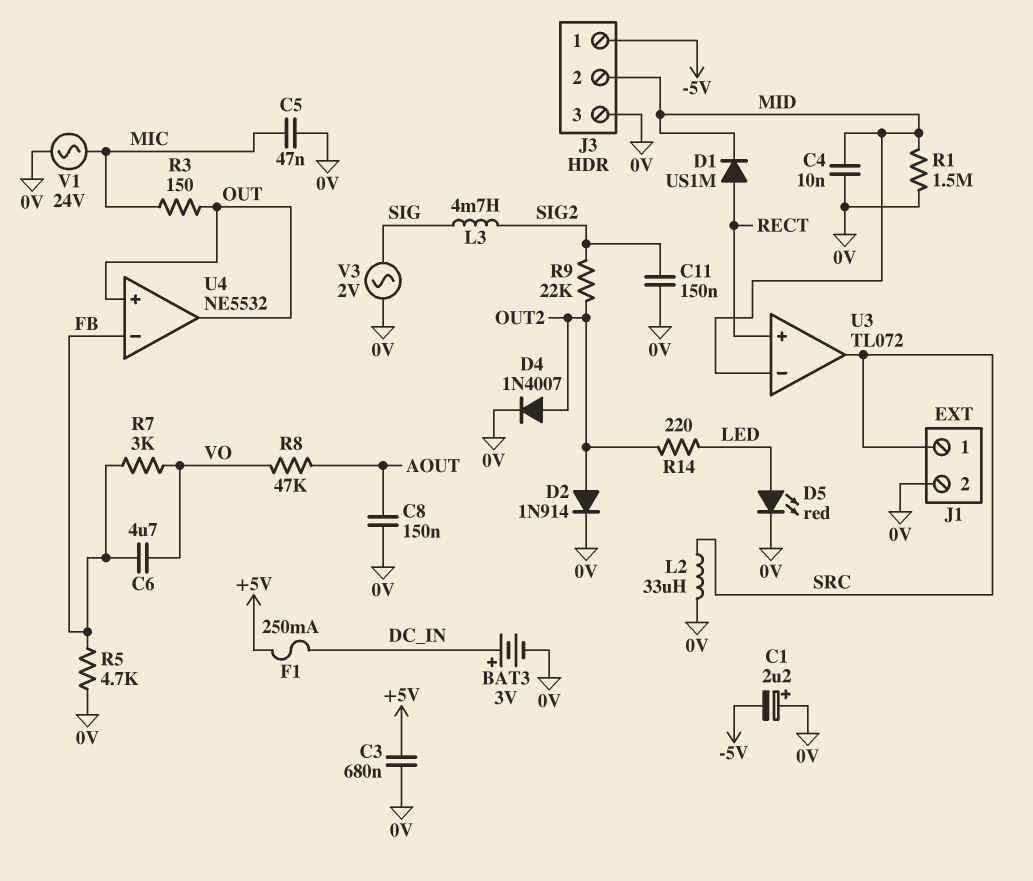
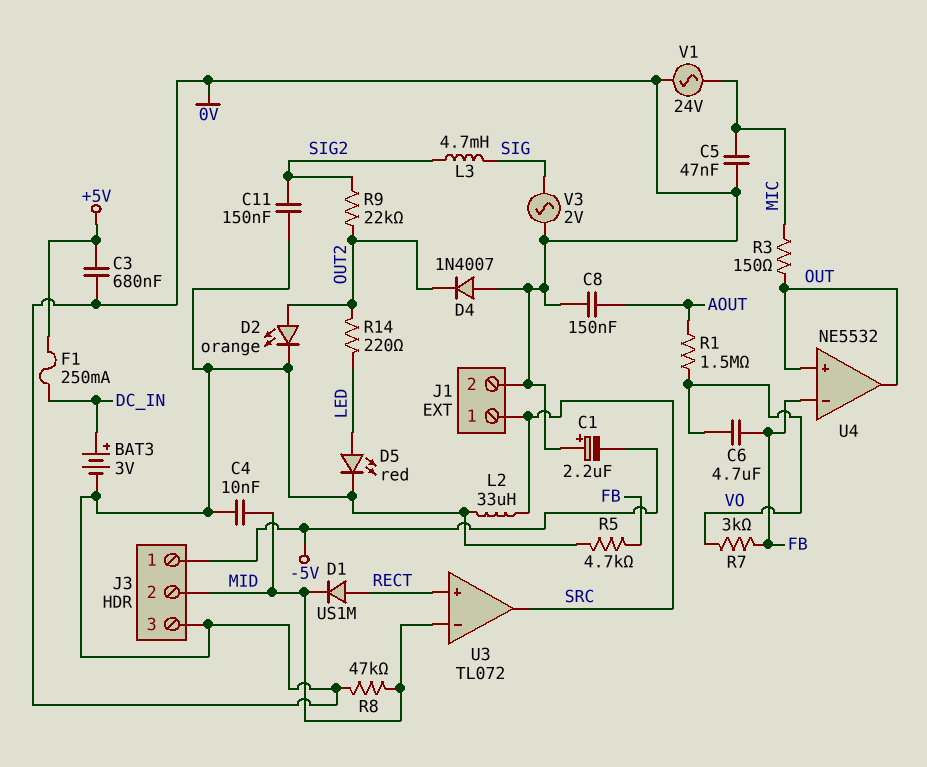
D2: diode 1N914 (A OUT2, K 0V) -> LED orange (A OUT2, K 0V)
D4: diode 1N4007 (A OUT2, K 0V) -> diode 1N4007 (A 0V, K OUT2)
R1: 1.5M (0V, MID) -> 1.5M (AOUT, VO)
R8: 47k (AOUT, VO) -> 47k (0V, MID)

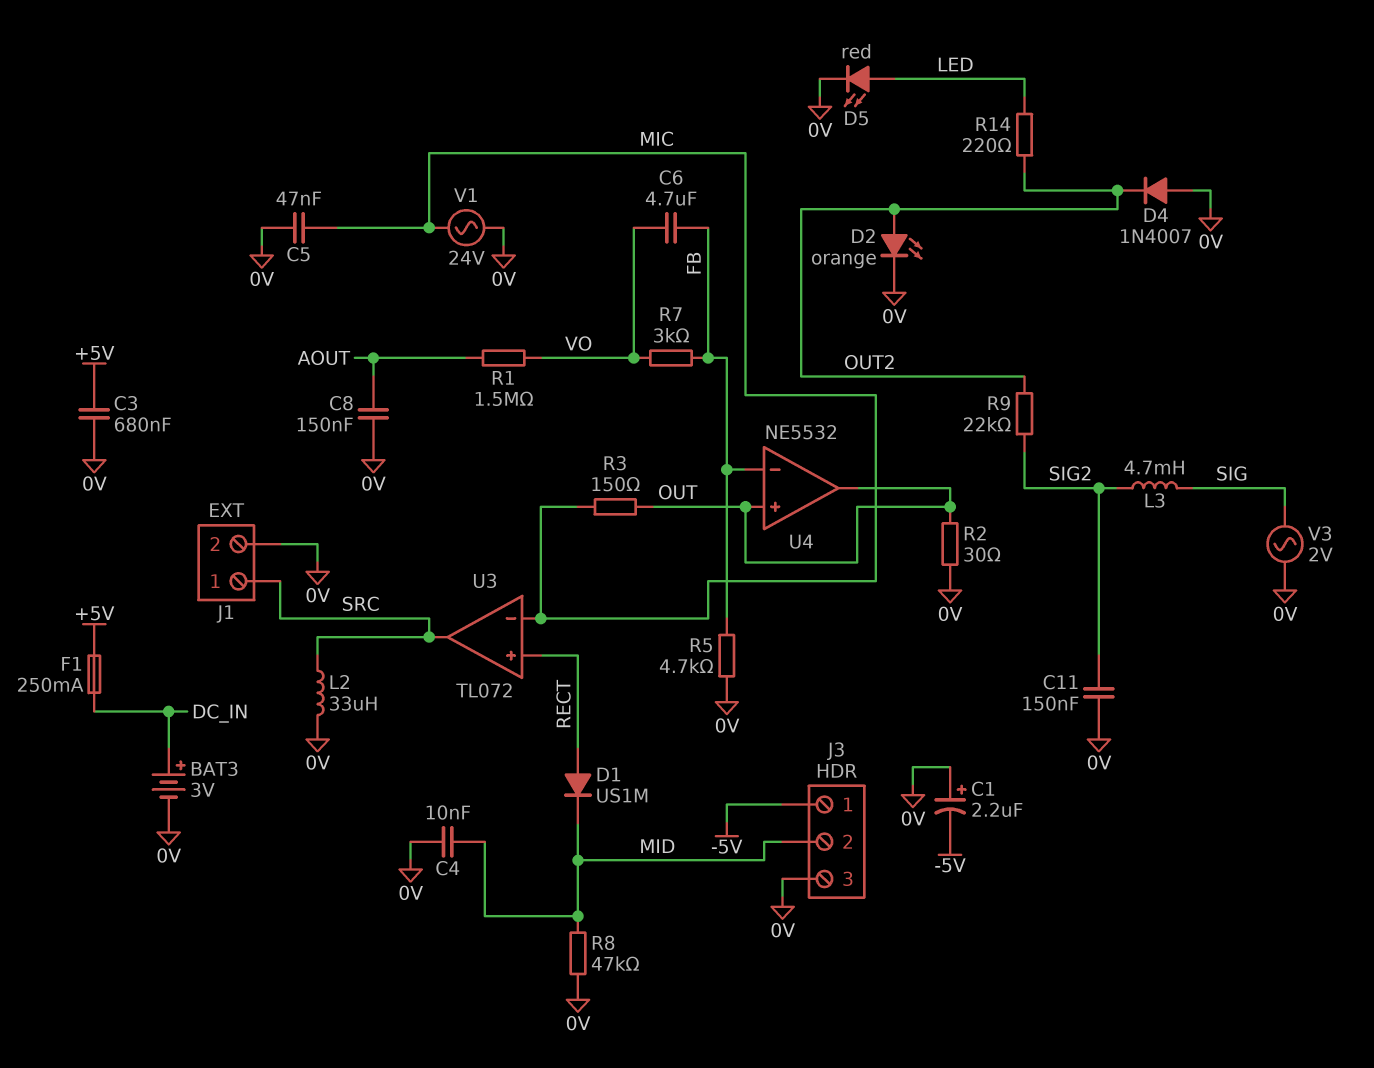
R2: none -> 30 (0V, OUT)
U3 pin in-: MID -> MIC

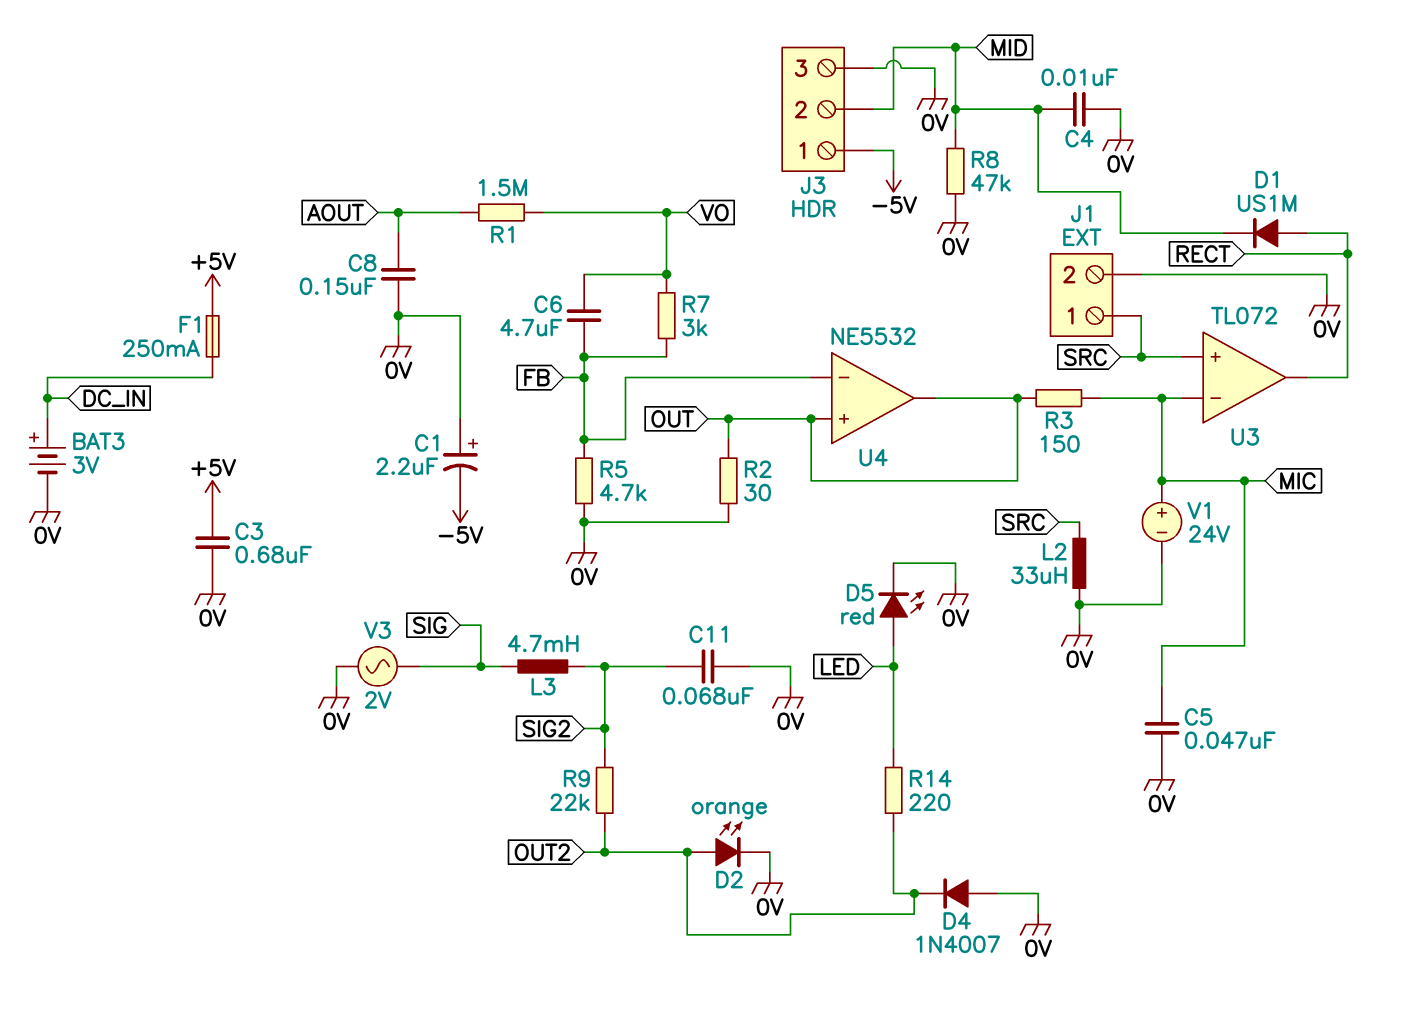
C11: 150nF (0V, SIG2) -> 68nF (0V, SIG2)
U3 pin in+: RECT -> SRC
U3 pin out: SRC -> RECT
V1: AC 24V (0V, MIC) -> 24V (plus MIC, minus 0V)

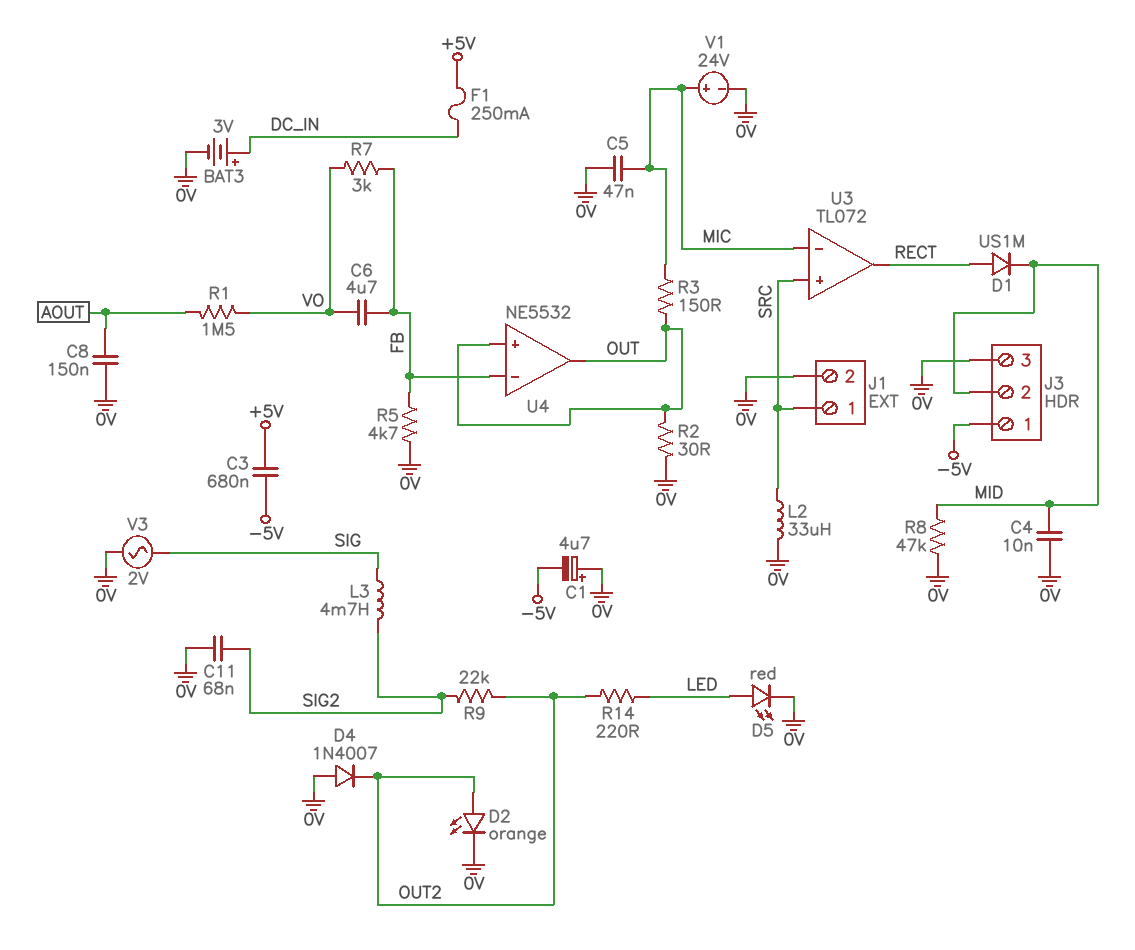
C1: 2.2uF (plus 0V, minus -5V) -> 4.7uF (plus 0V, minus -5V)
C3: 680nF (+5V, 0V) -> 680nF (+5V, -5V)

